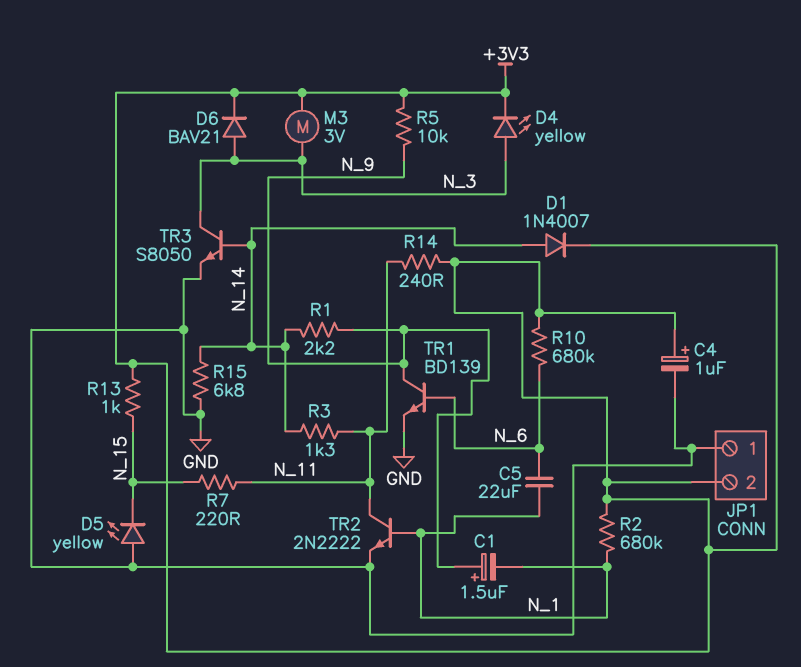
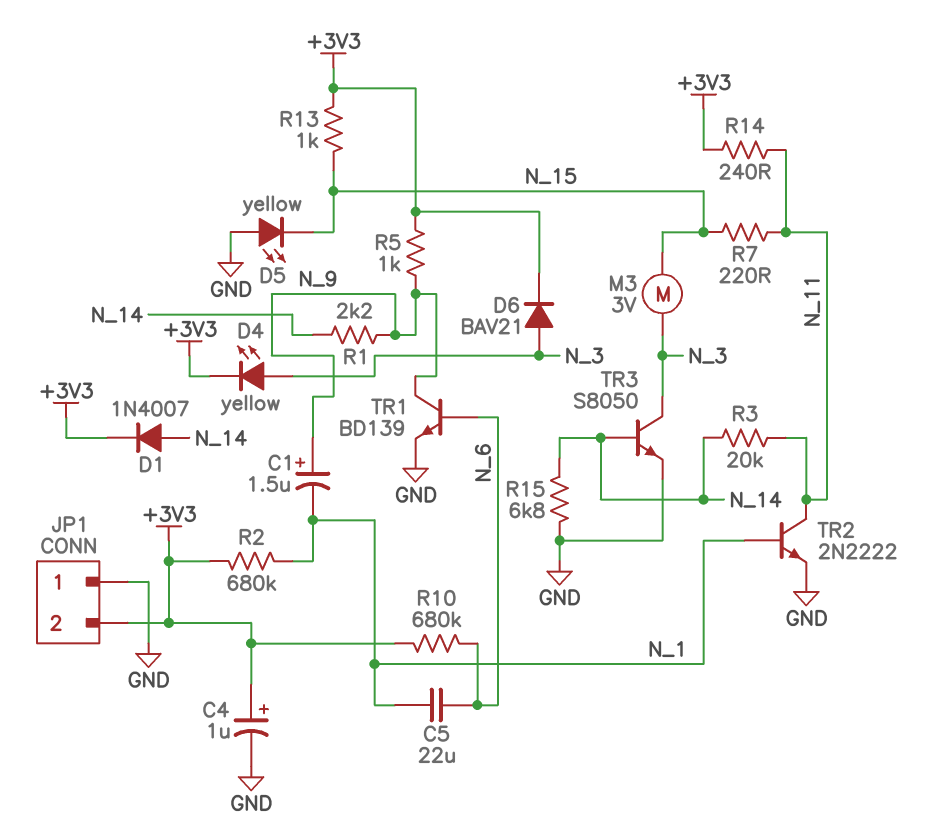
M3: motor 3V (+3V3, N_3) -> motor 3V (N_3, N_15)
R3: 1.3k (N_11, N_14) -> 20k (N_11, N_14)
R5: 10k (+3V3, N_9) -> 1k (+3V3, N_9)

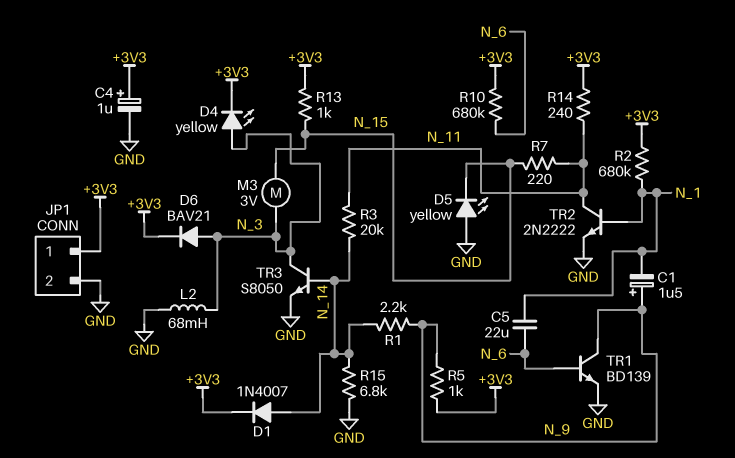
JP1 pin 1: GND -> +3V3
JP1 pin 2: +3V3 -> GND
L2: none -> 68mH (GND, N_3)

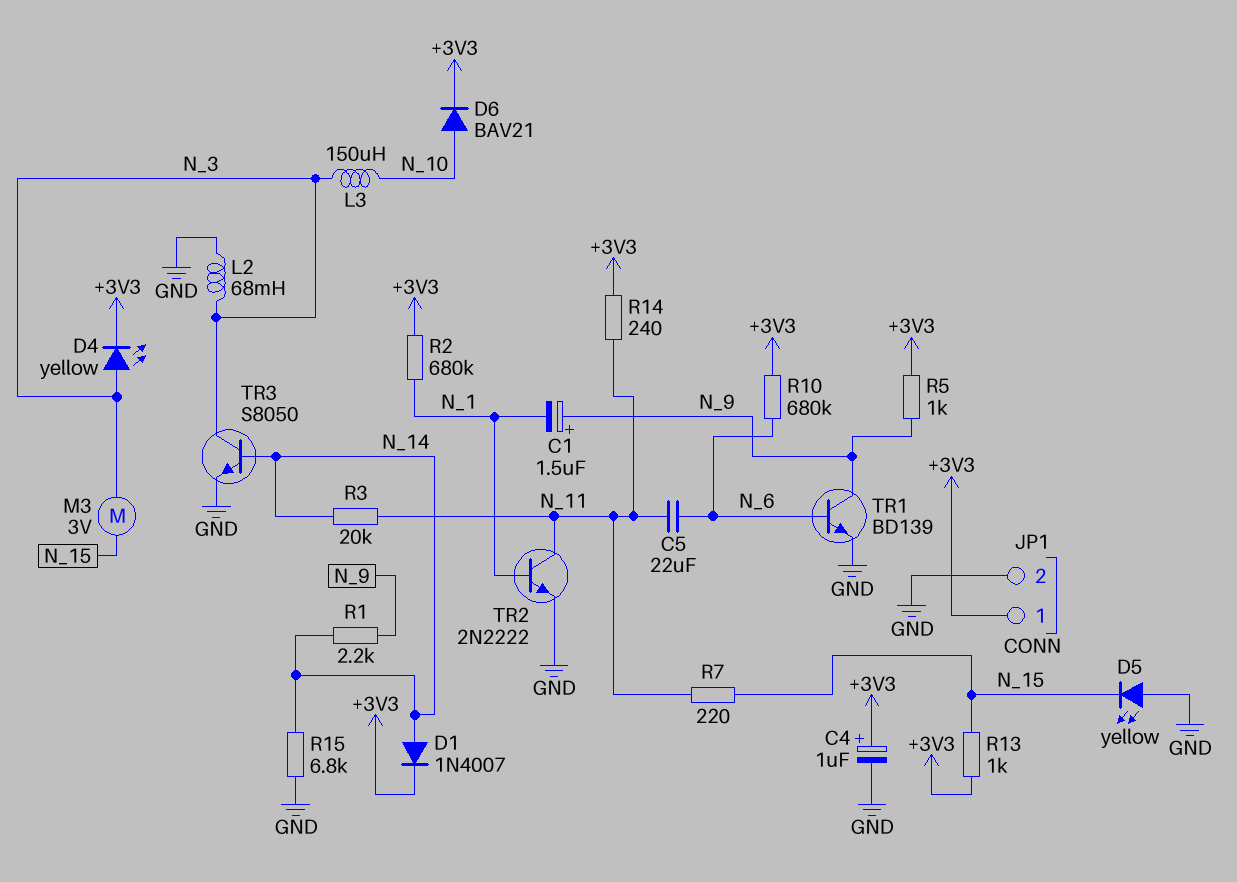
C5: 22uF (N_1, N_6) -> 22uF (N_6, N_11)
D6: diode BAV21 (A N_3, K +3V3) -> diode BAV21 (A N_10, K +3V3)
L3: none -> 150uH (N_3, N_10)

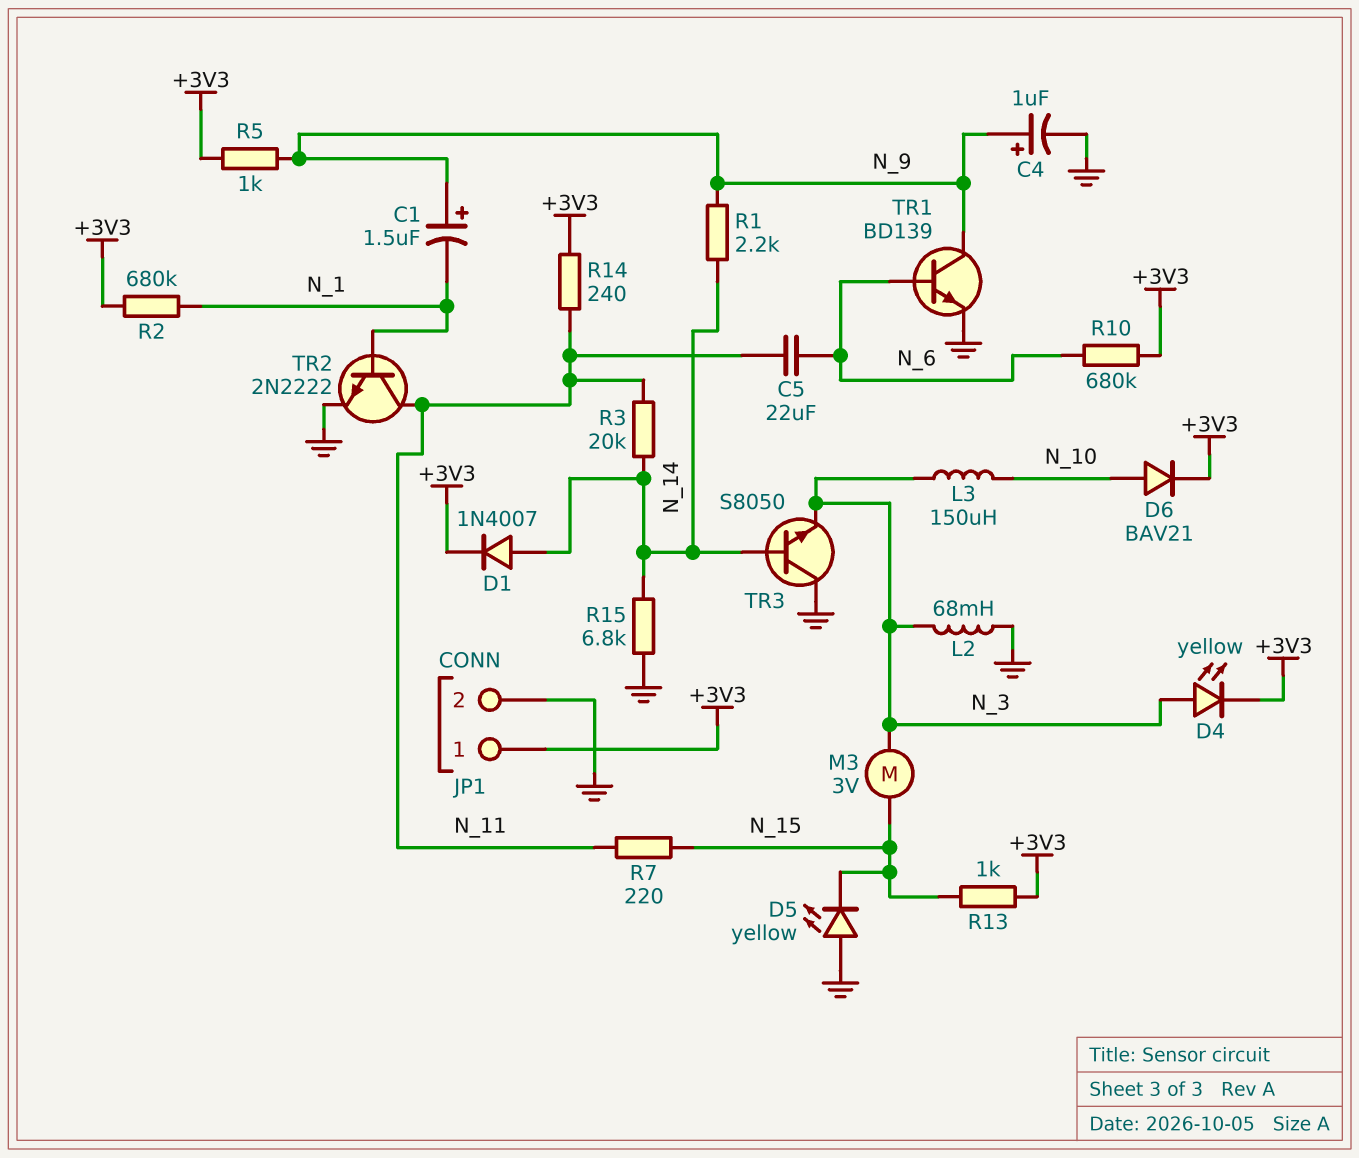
C4: 1uF (plus +3V3, minus GND) -> 1uF (plus N_9, minus GND)
TR3: NPN S8050 (B N_14, C N_3, E GND) -> NPN S8050 (B N_14, C GND, E N_3)

